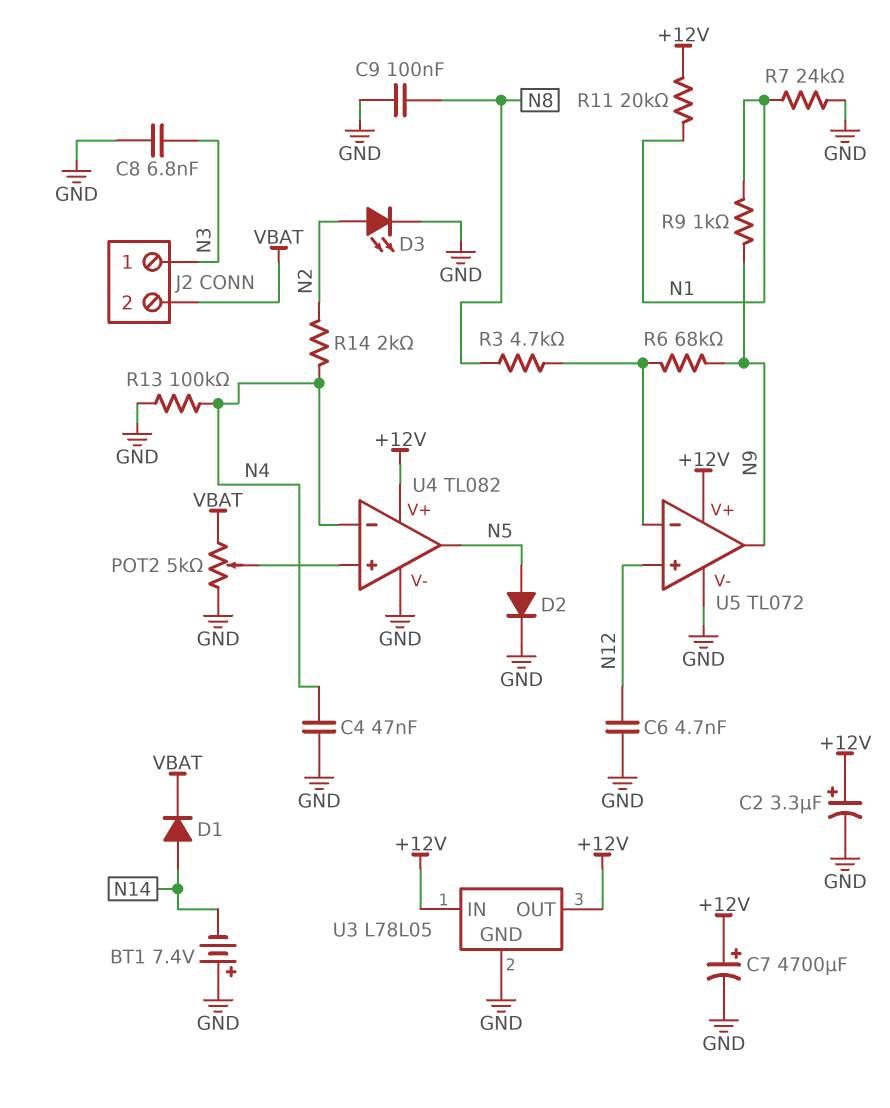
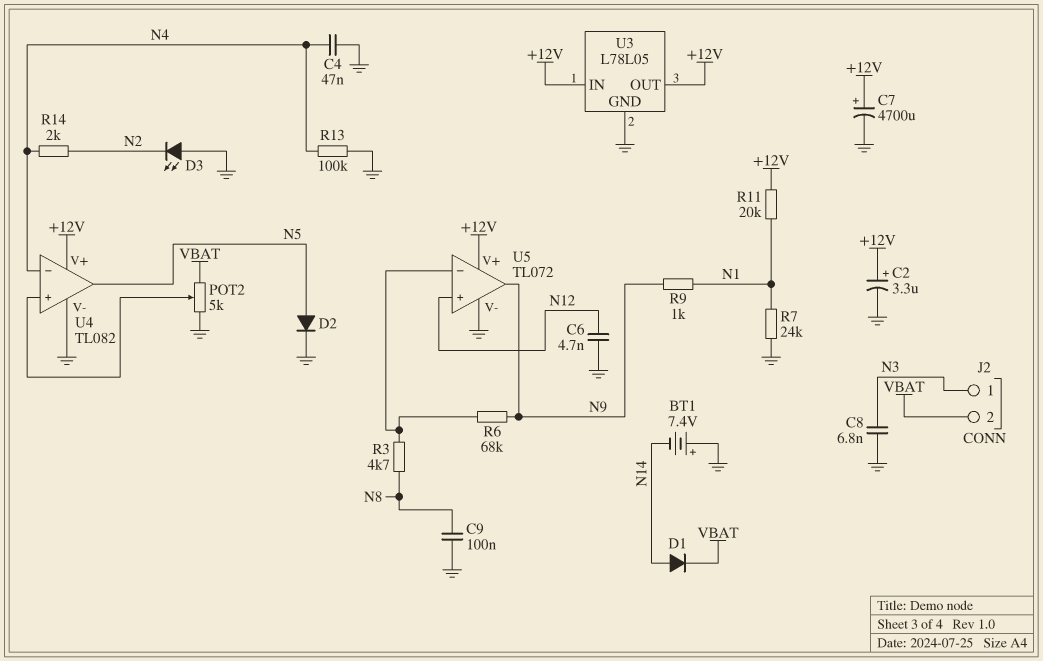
D3: LED (A N2, K GND) -> LED (A GND, K N2)

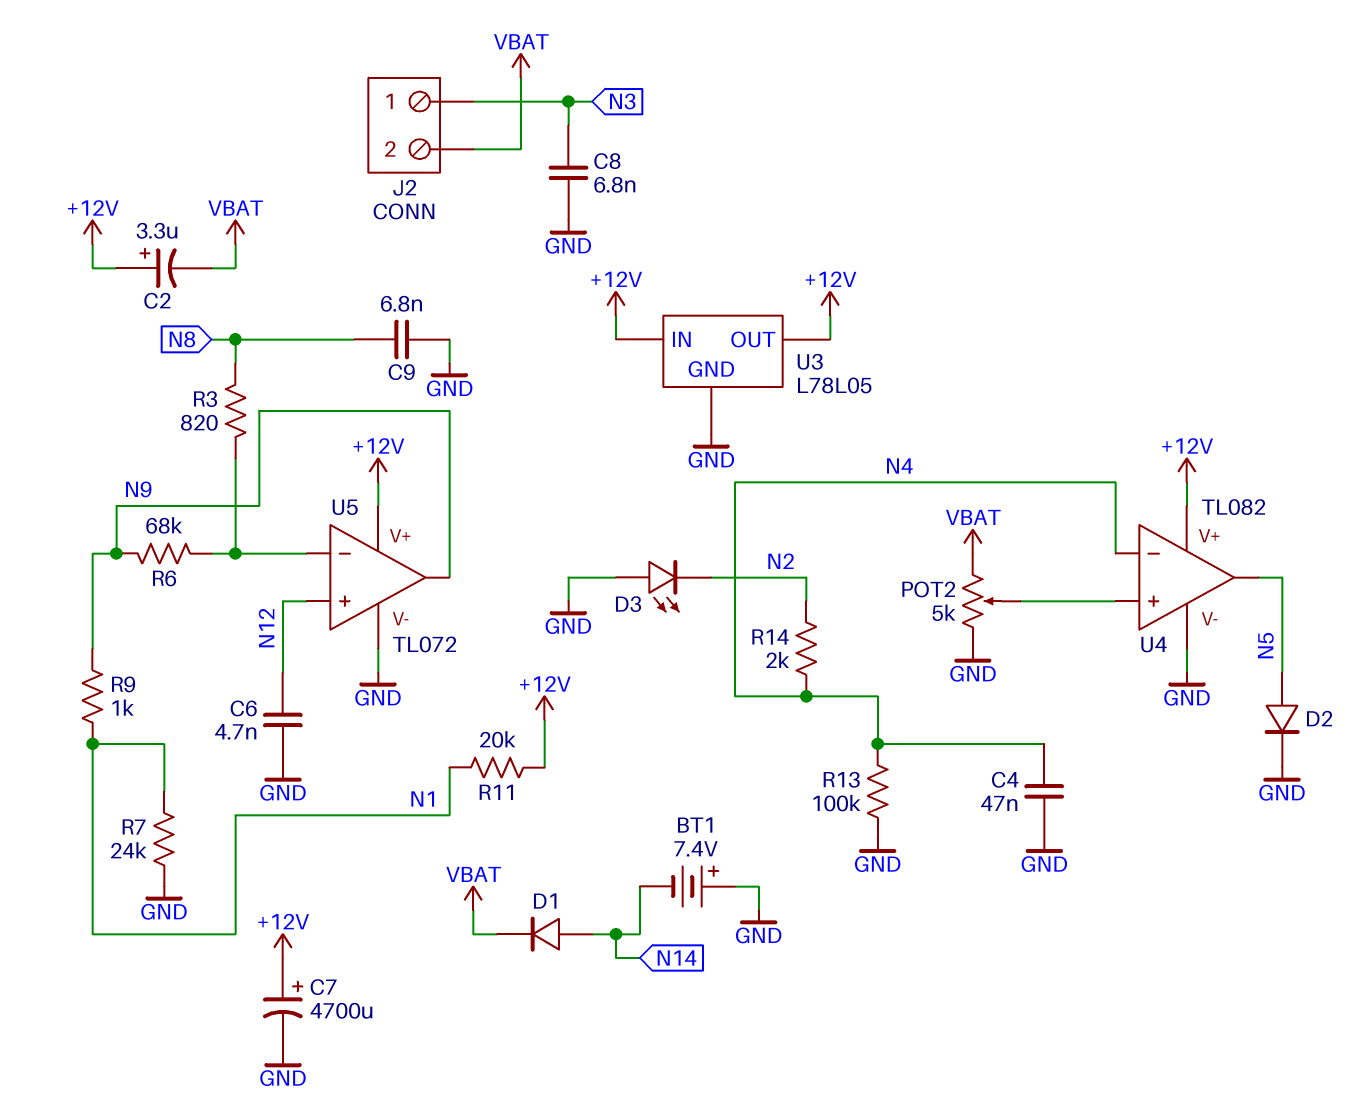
C2: 3.3uF (plus +12V, minus GND) -> 3.3uF (plus +12V, minus VBAT)
C9: 100nF (GND, N8) -> 6.8nF (GND, N8)
R3: 4.7k (N8, U5/in-) -> 820 (N8, U5/in-)

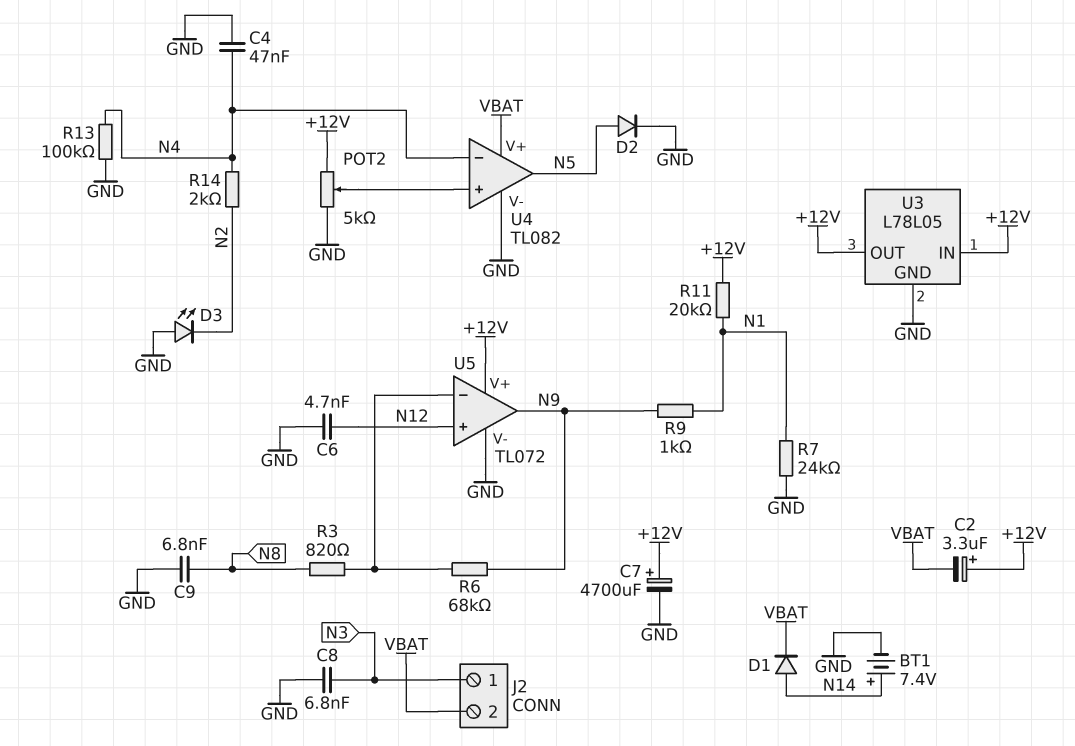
BT1: 7.4V (plus GND, minus N14) -> 7.4V (plus N14, minus GND)
POT2: 5k (GND, VBAT, wiper U4/in+) -> 5k (+12V, GND, wiper U4/in+)
U4 pin V+: +12V -> VBAT

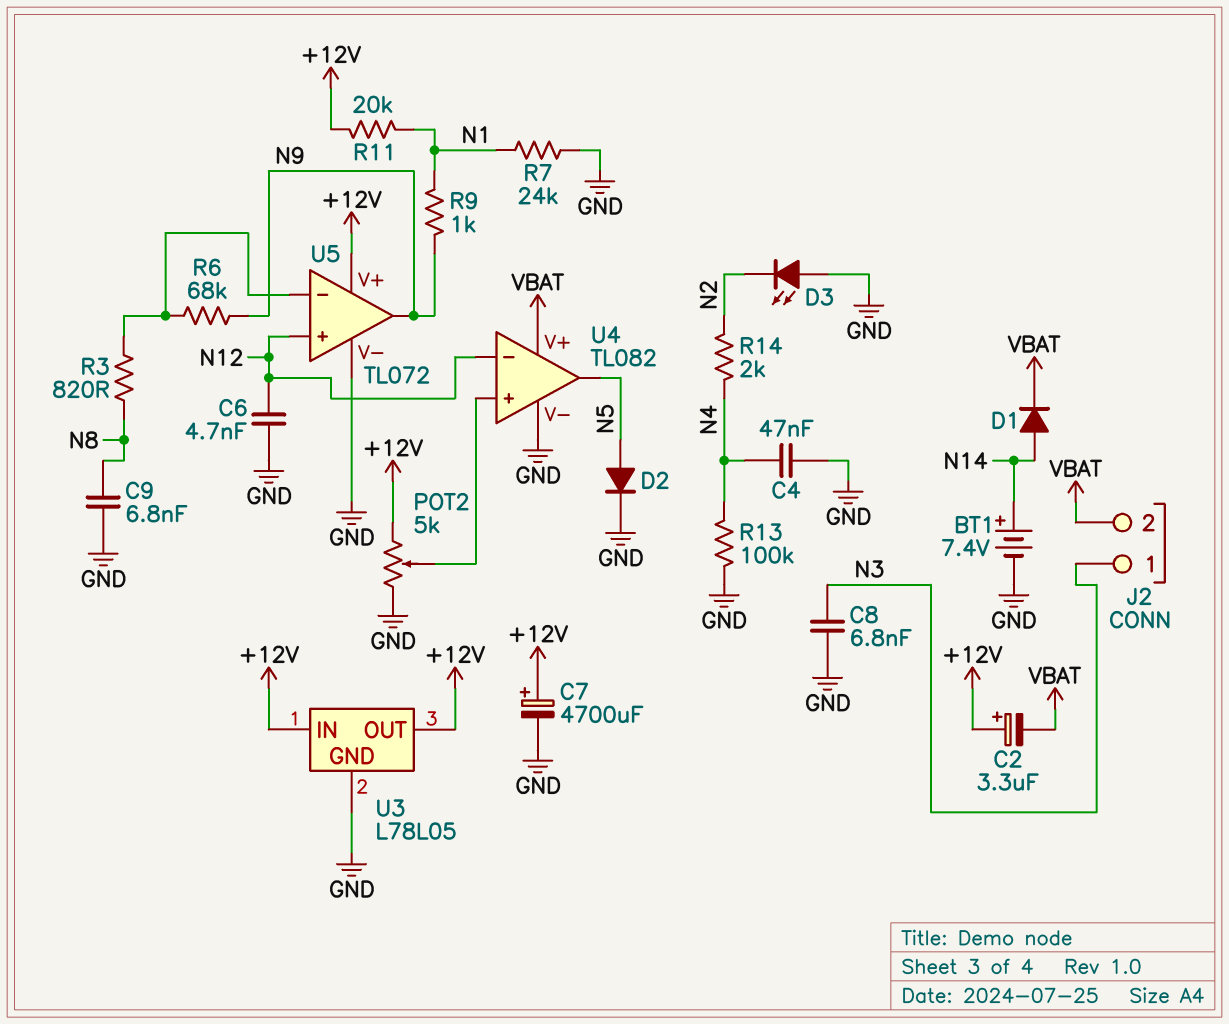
U4 pin in-: N4 -> N12

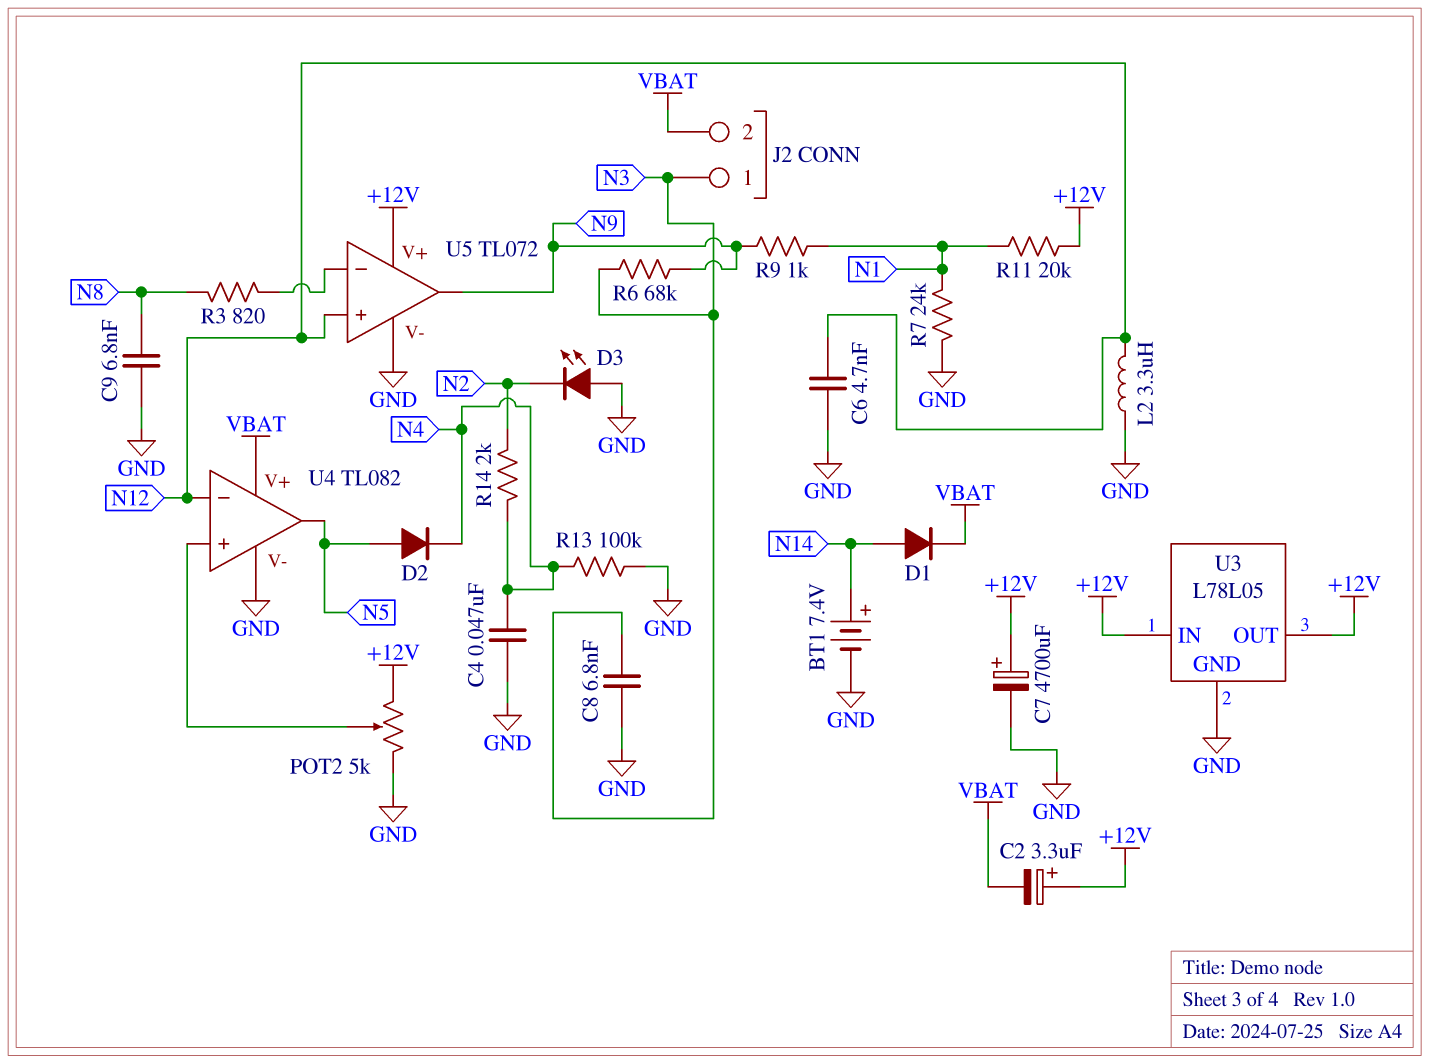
D2: diode (A N5, K GND) -> diode (A N5, K N4)
L2: none -> 3.3uH (GND, N12)
R6: 68k (N9, U5/in-) -> 68k (N3, N9)

